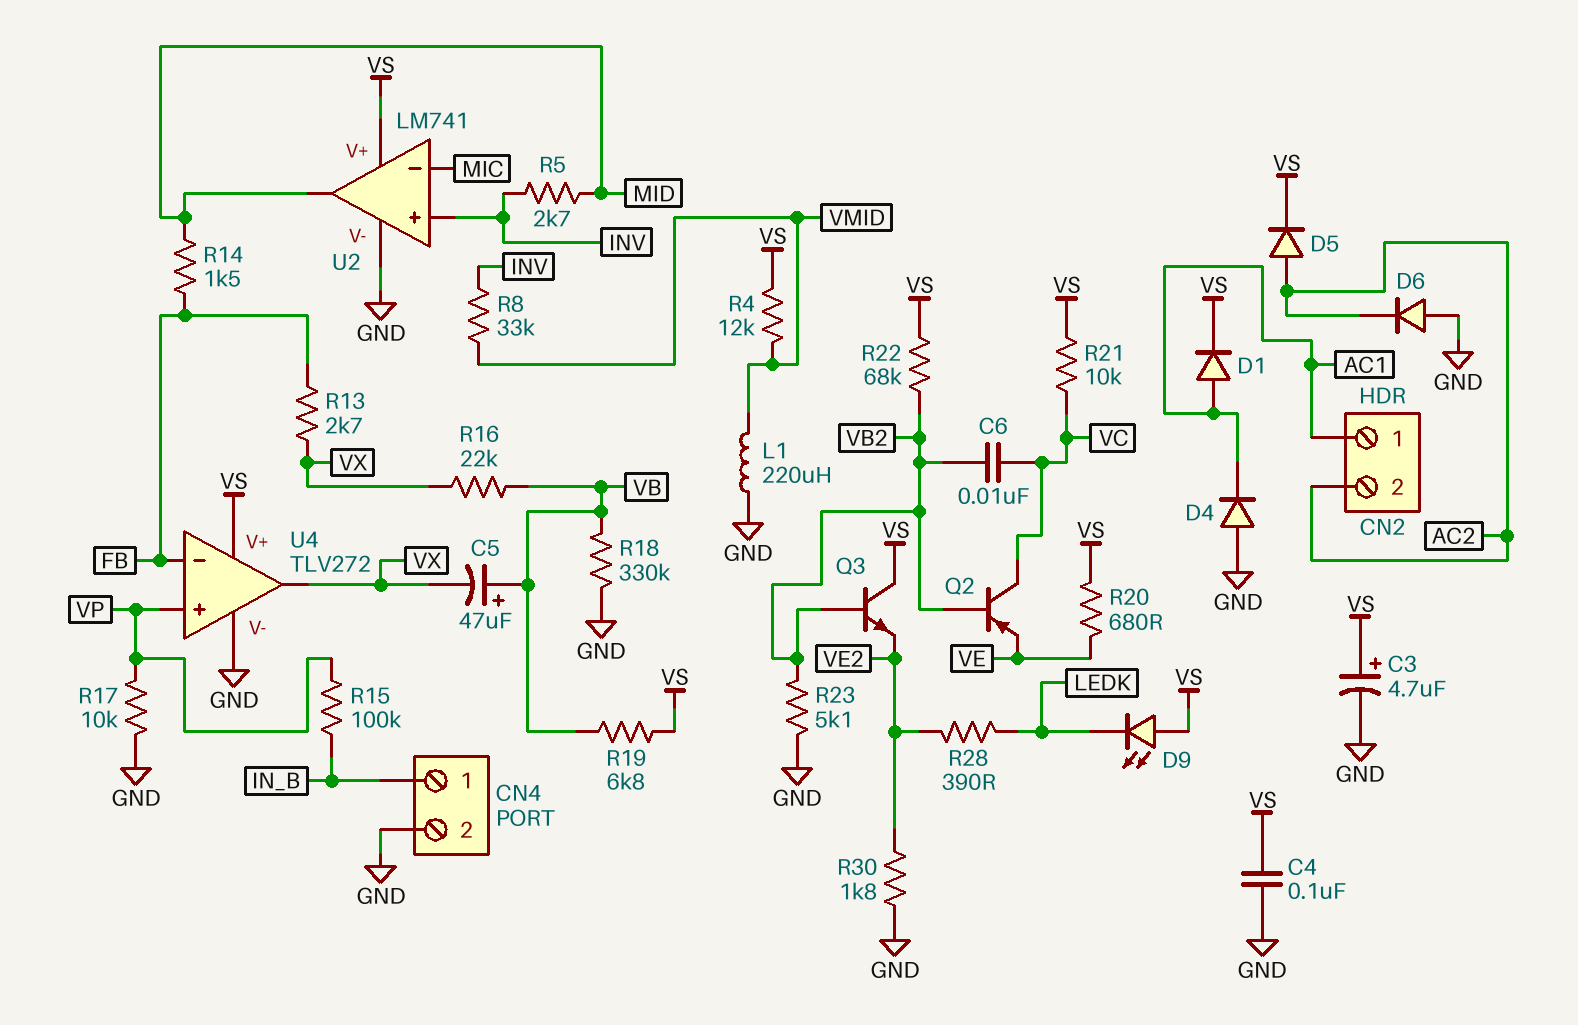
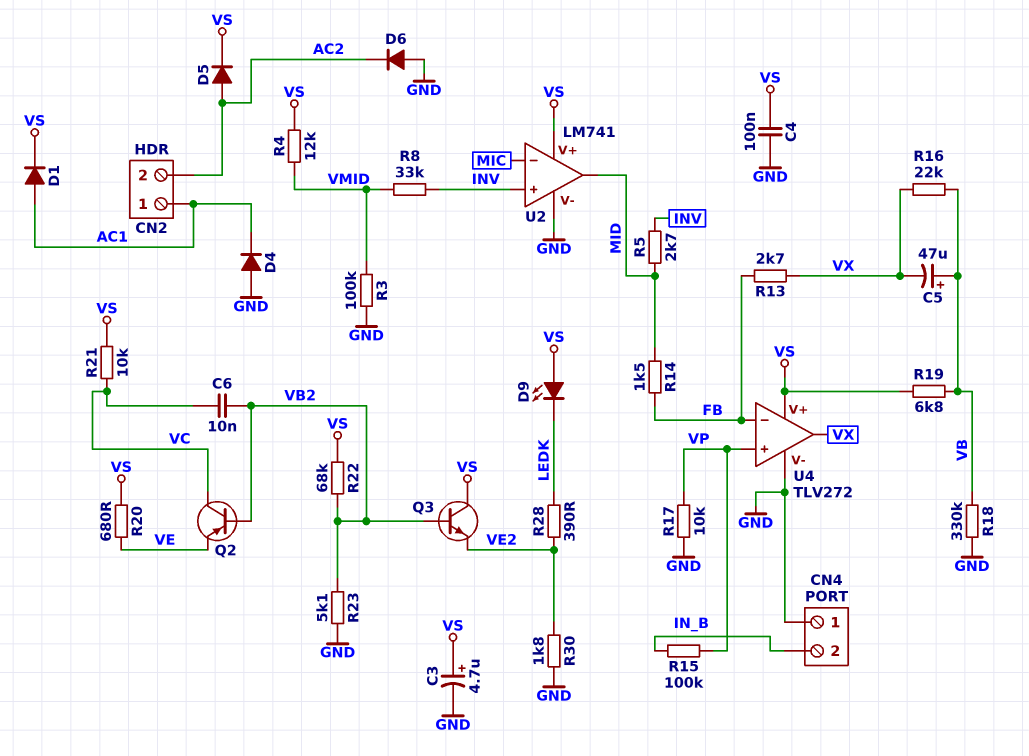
CN4 pin 1: IN_B -> GND
CN4 pin 2: GND -> IN_B
L1: 220uH (GND, VMID) -> none
R3: none -> 100k (GND, VMID)

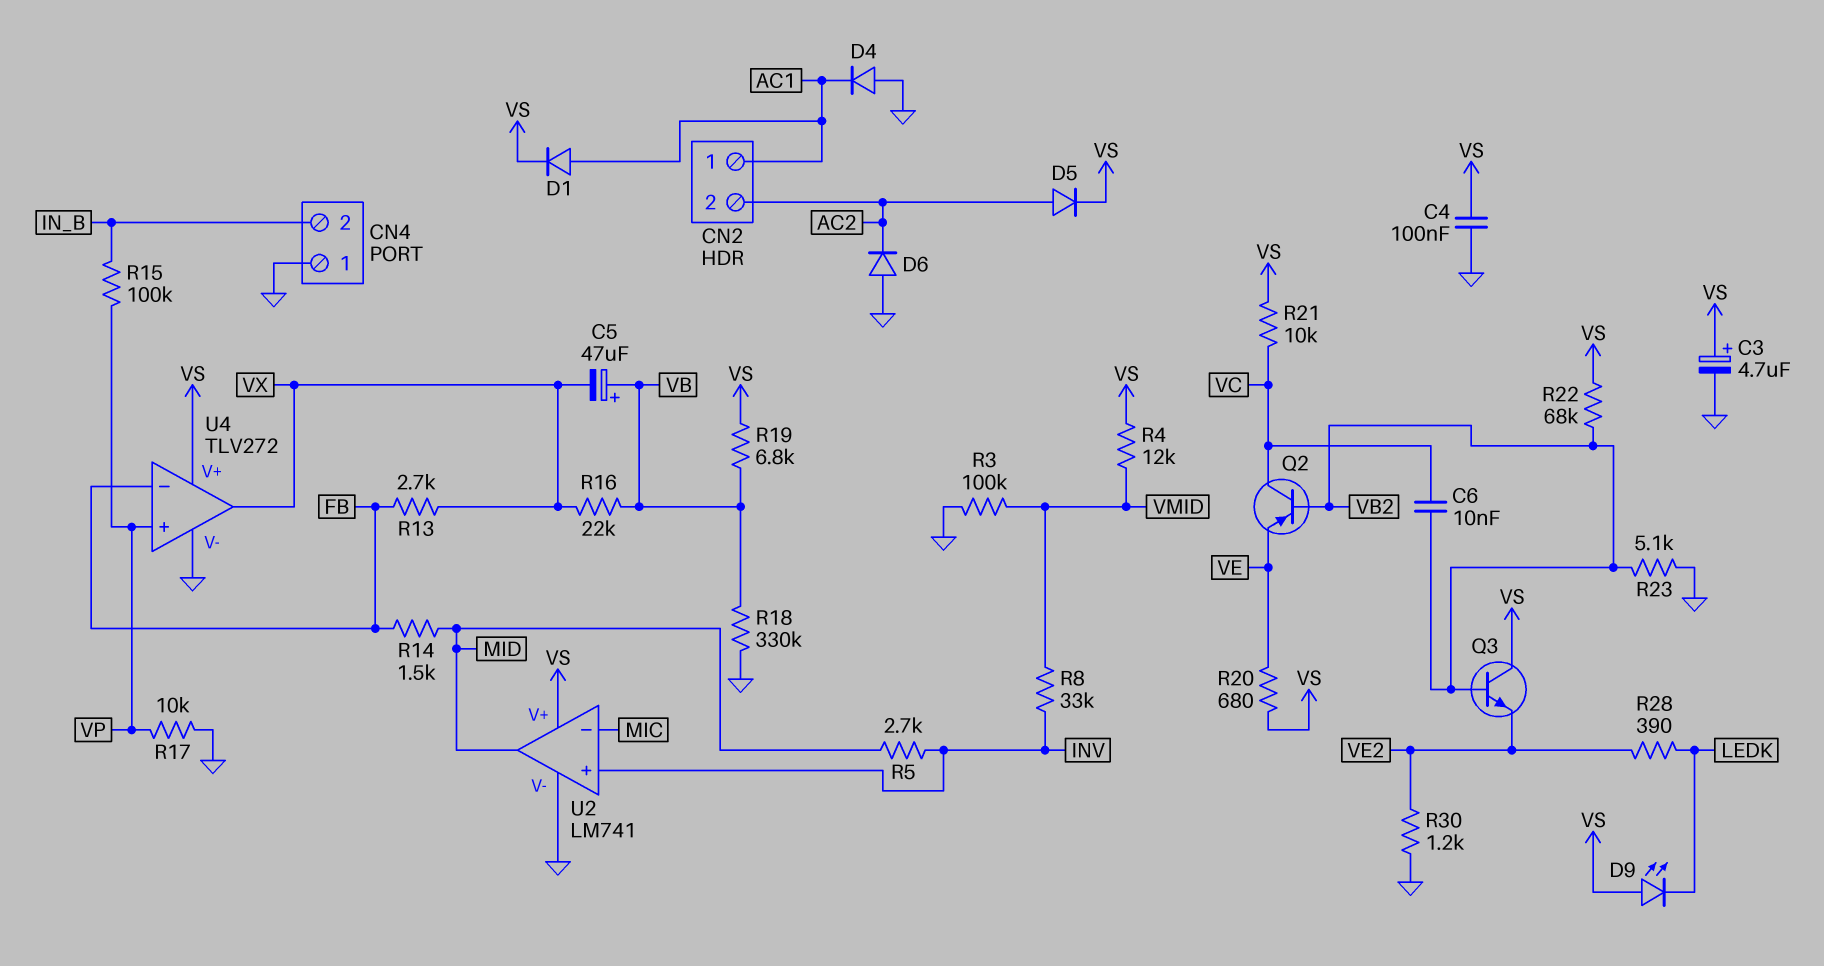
R30: 1.8k (GND, VE2) -> 1.2k (GND, VE2)

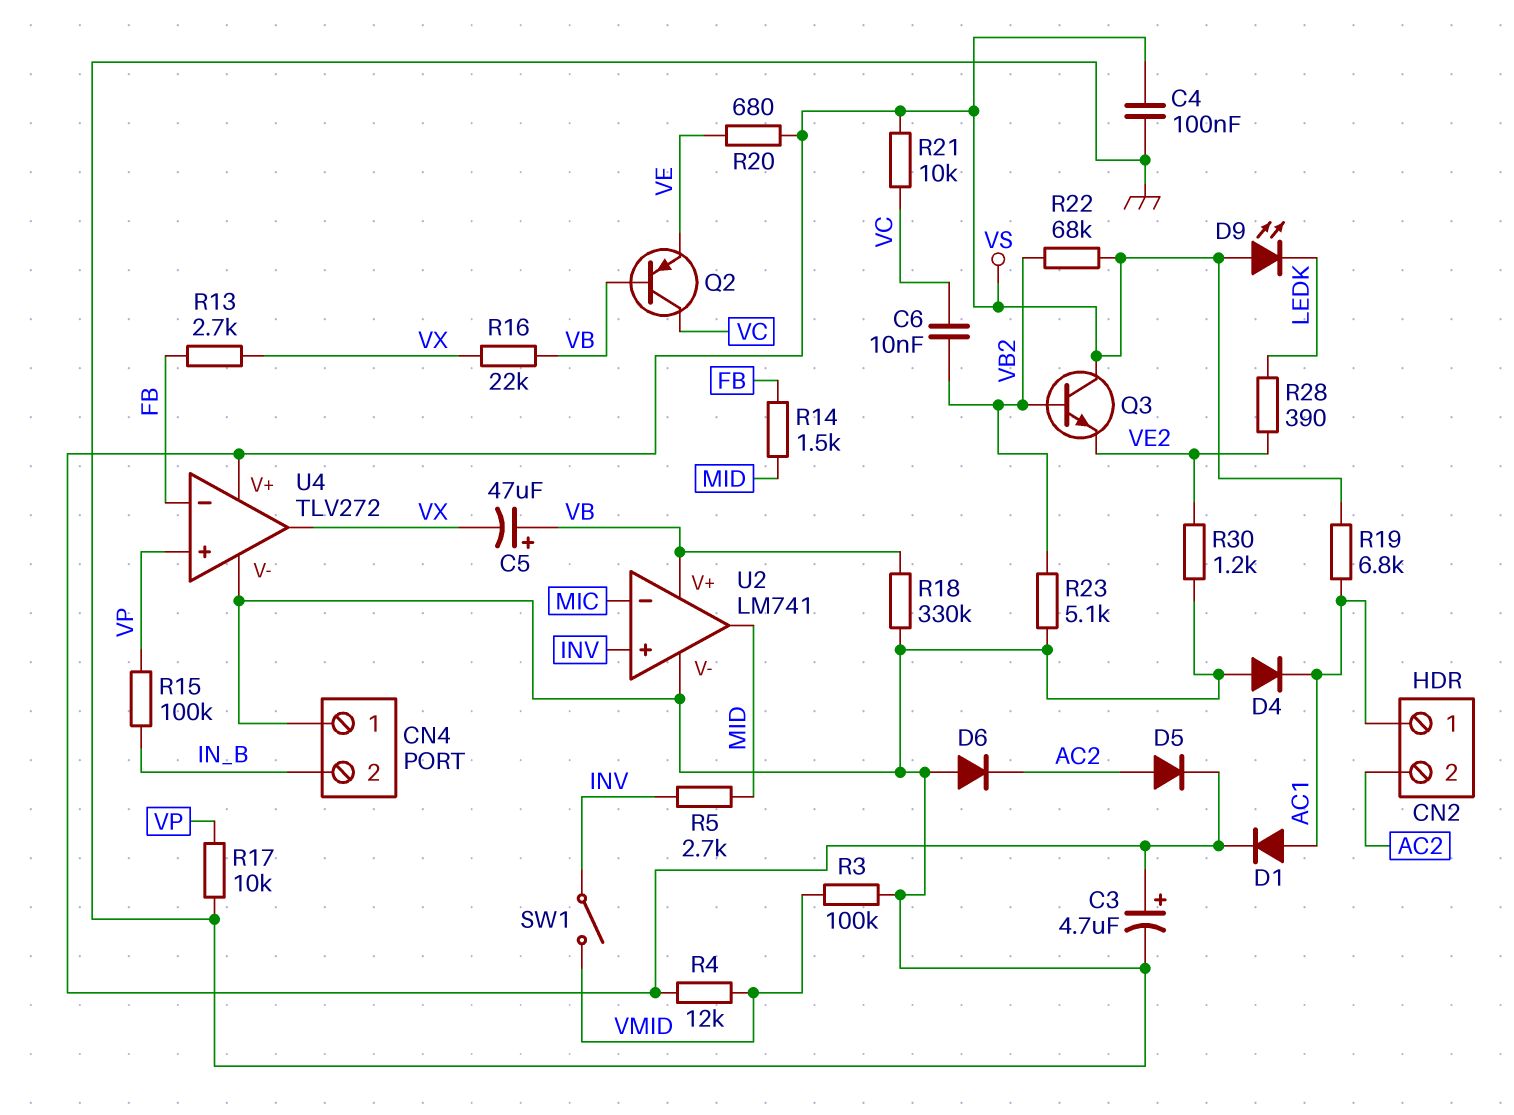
Q2: PNP (B VB2, C VC, E VE) -> PNP (B VB, C VC, E VE)
R8: 33k (INV, VMID) -> none
R19: 6.8k (VB, VS) -> 6.8k (AC1, VS)
SW1: none -> switch (INV, VMID)
U2 pin V+: VS -> VB

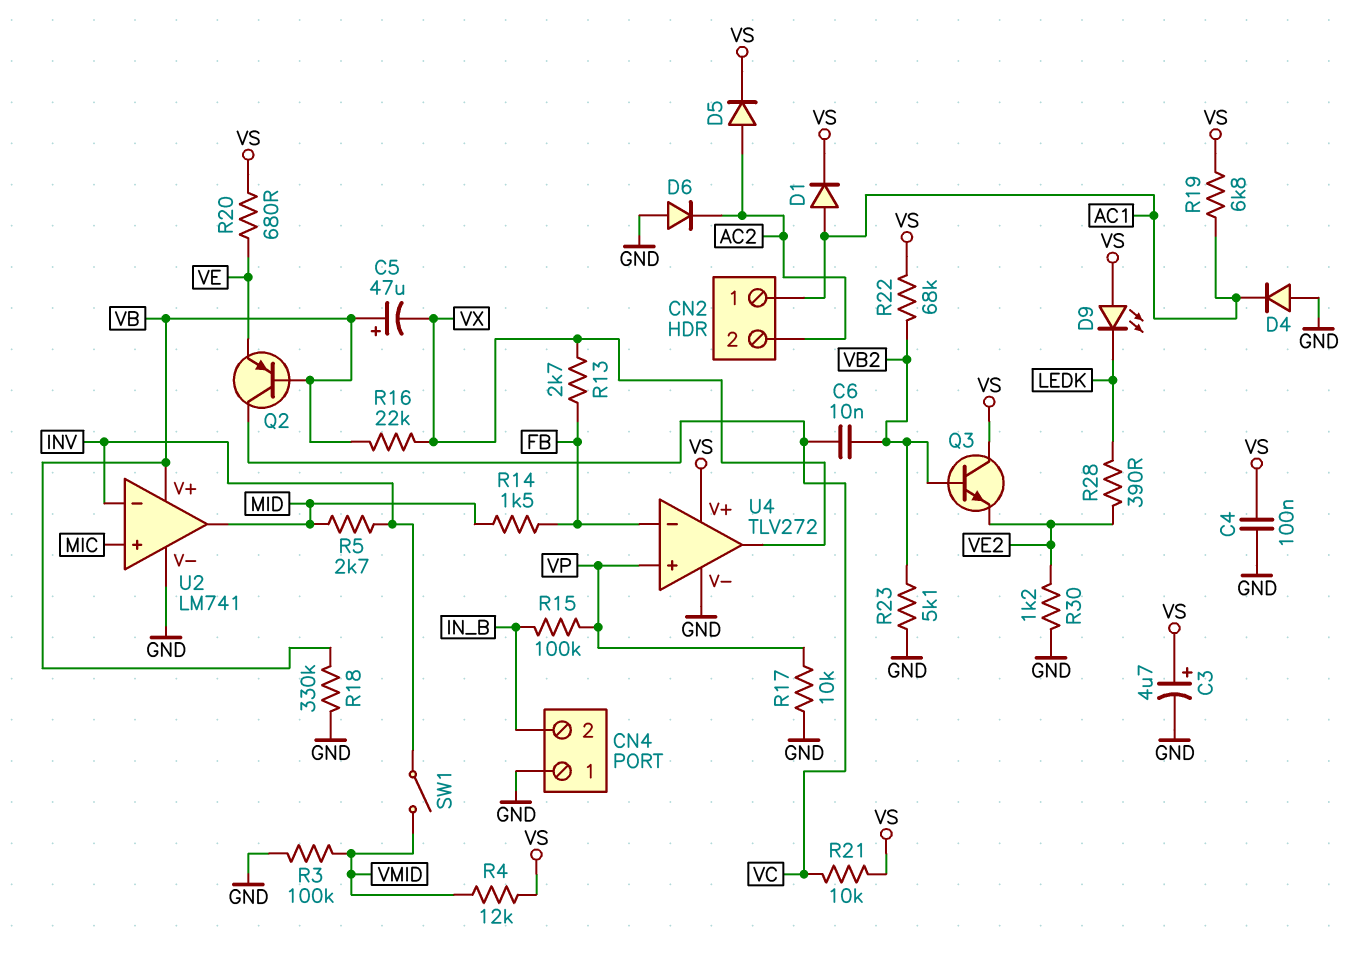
U2 pin in+: INV -> MIC
U2 pin in-: MIC -> INV

